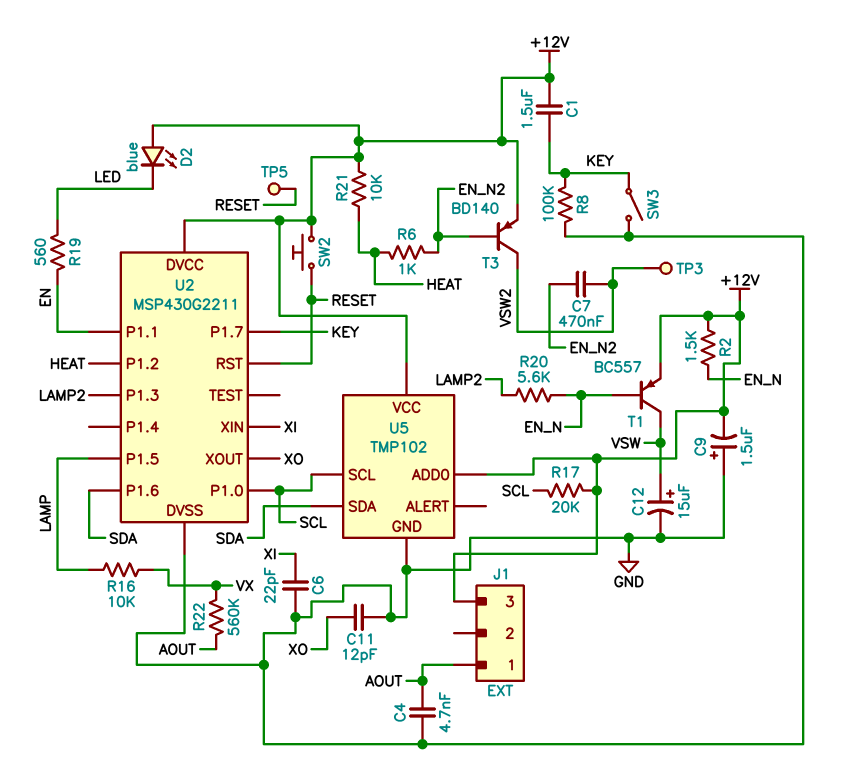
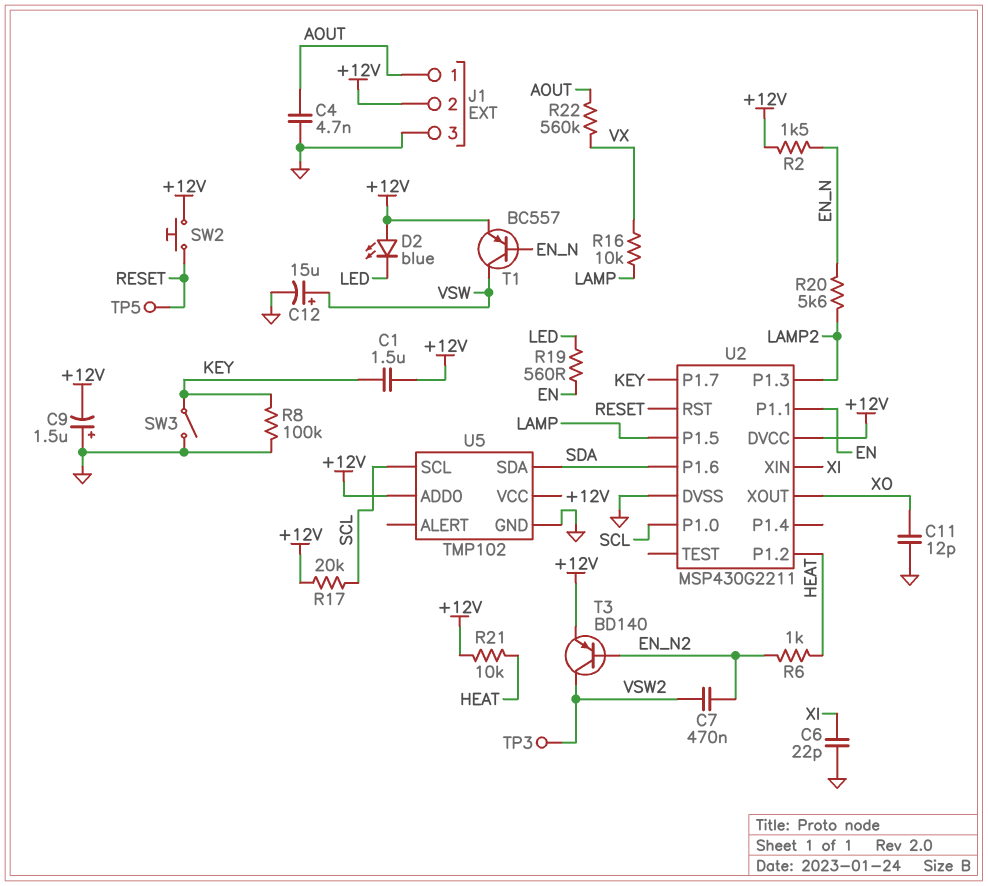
J1 pin 2: none -> +12V
J1 pin 3: +12V -> GND

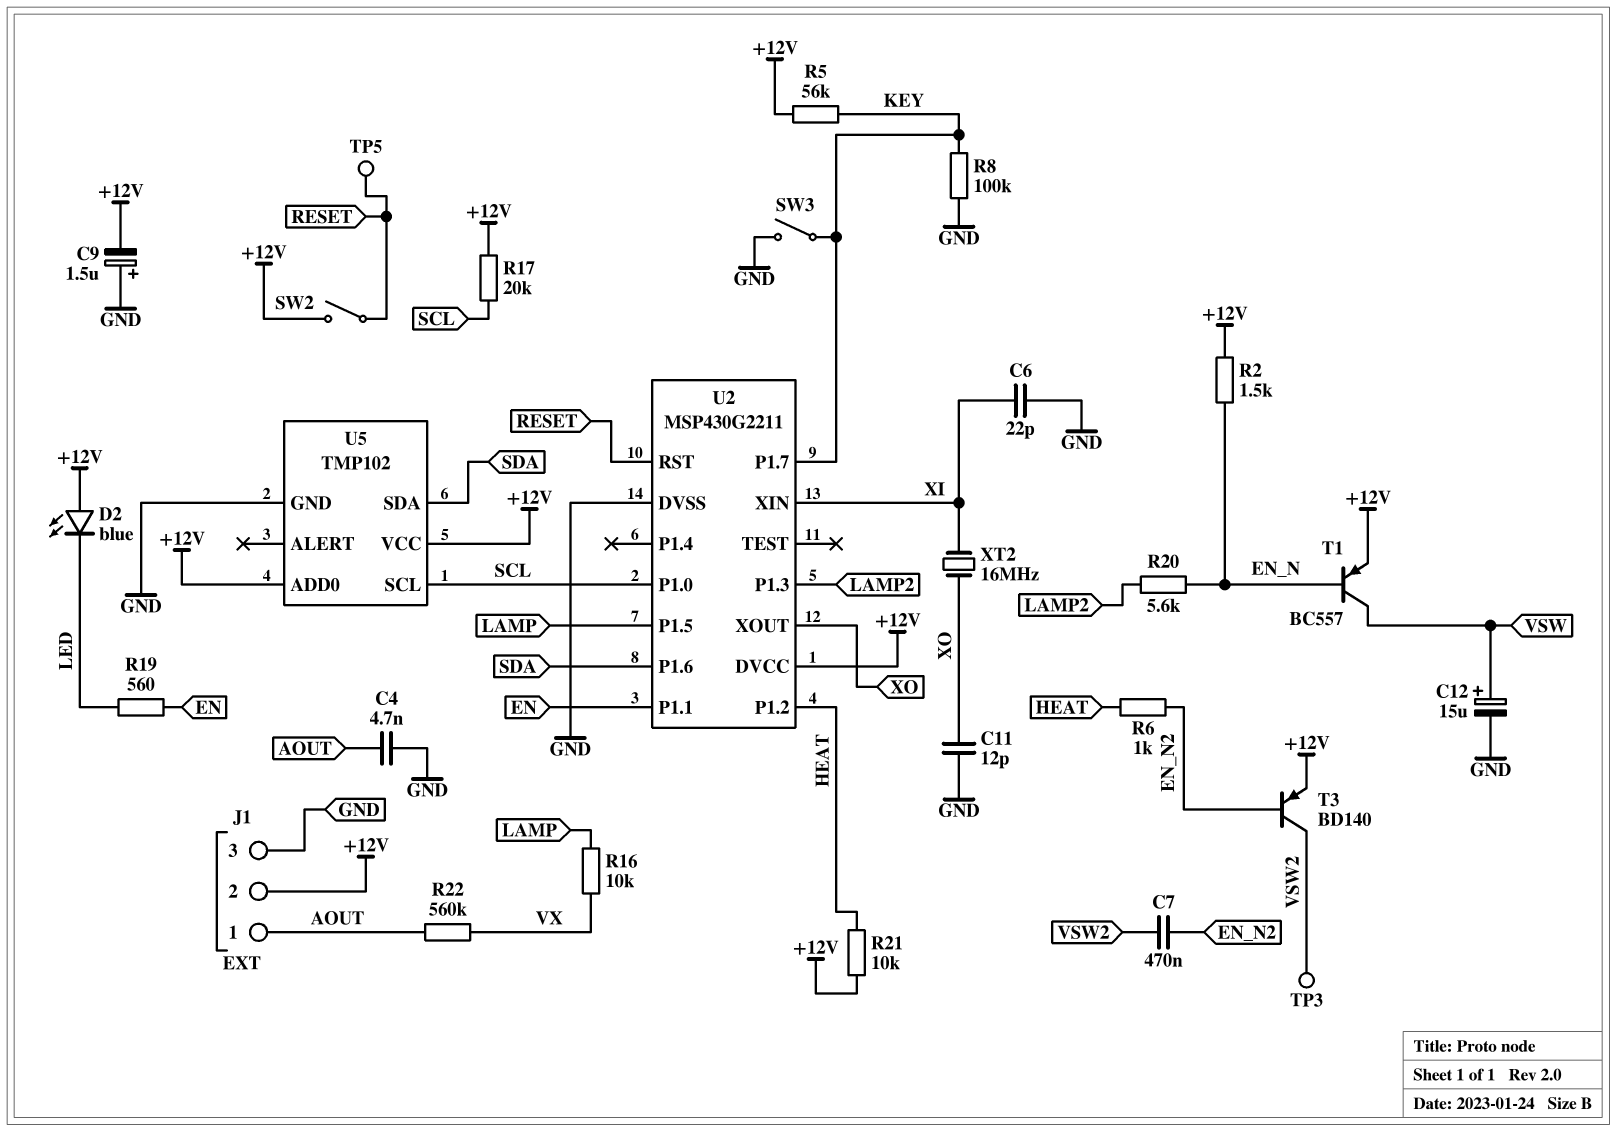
C1: 1.5uF (+12V, KEY) -> none
R5: none -> 56k (+12V, KEY)
SW2: button (+12V, RESET) -> switch (+12V, RESET)
XT2: none -> 16MHz (XI, XO)

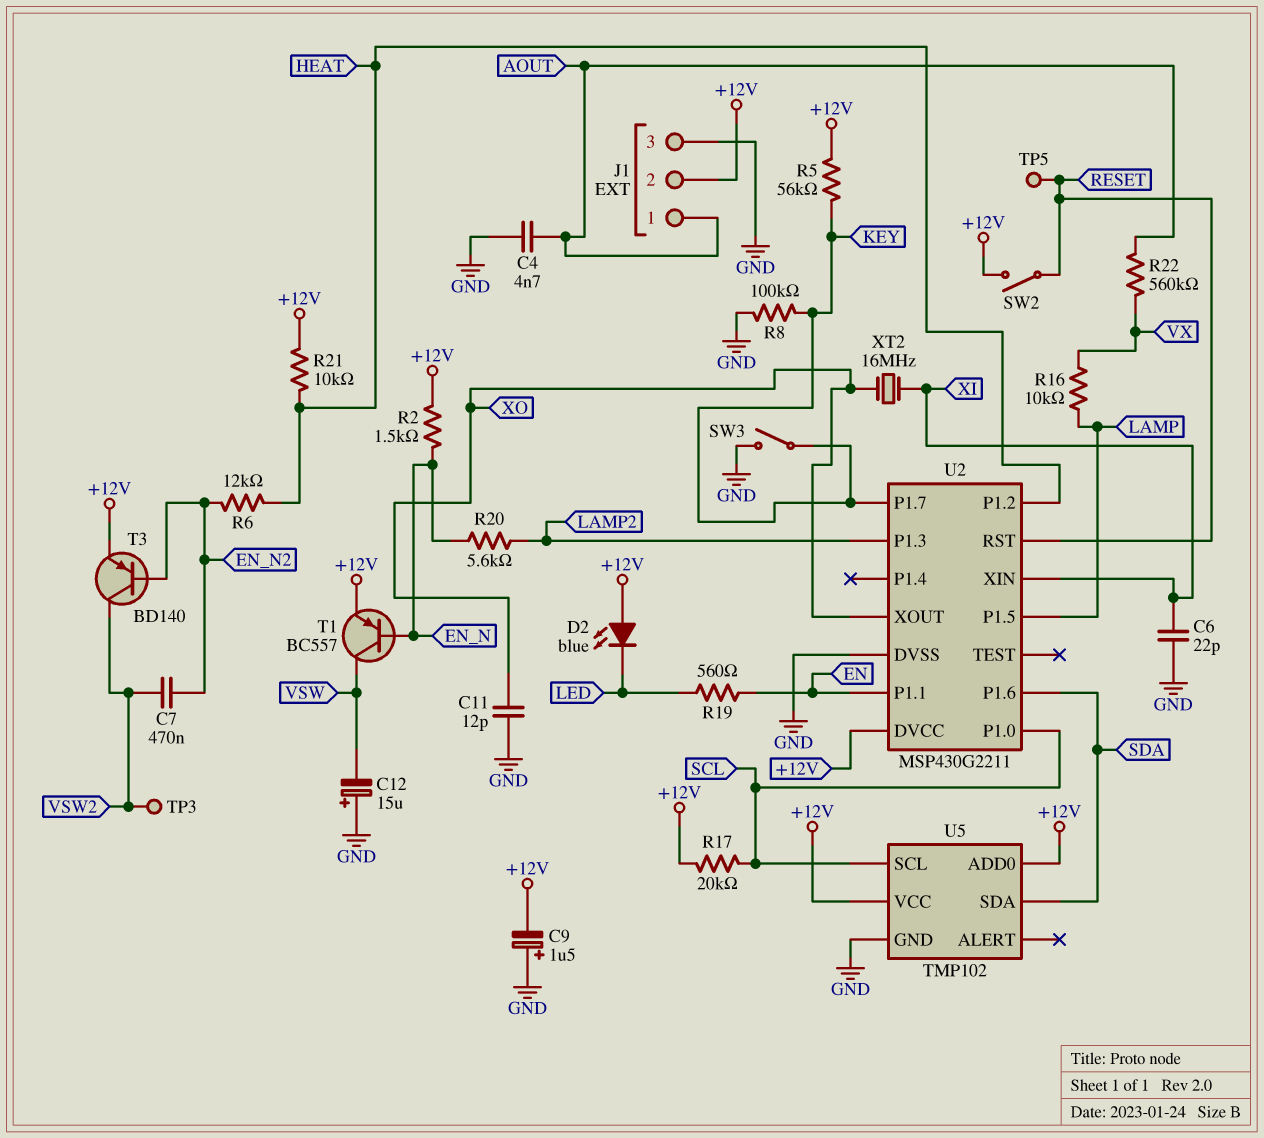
C12: 15uF (plus VSW, minus GND) -> 15uF (plus GND, minus VSW)
R6: 1k (EN_N2, HEAT) -> 12k (EN_N2, HEAT)

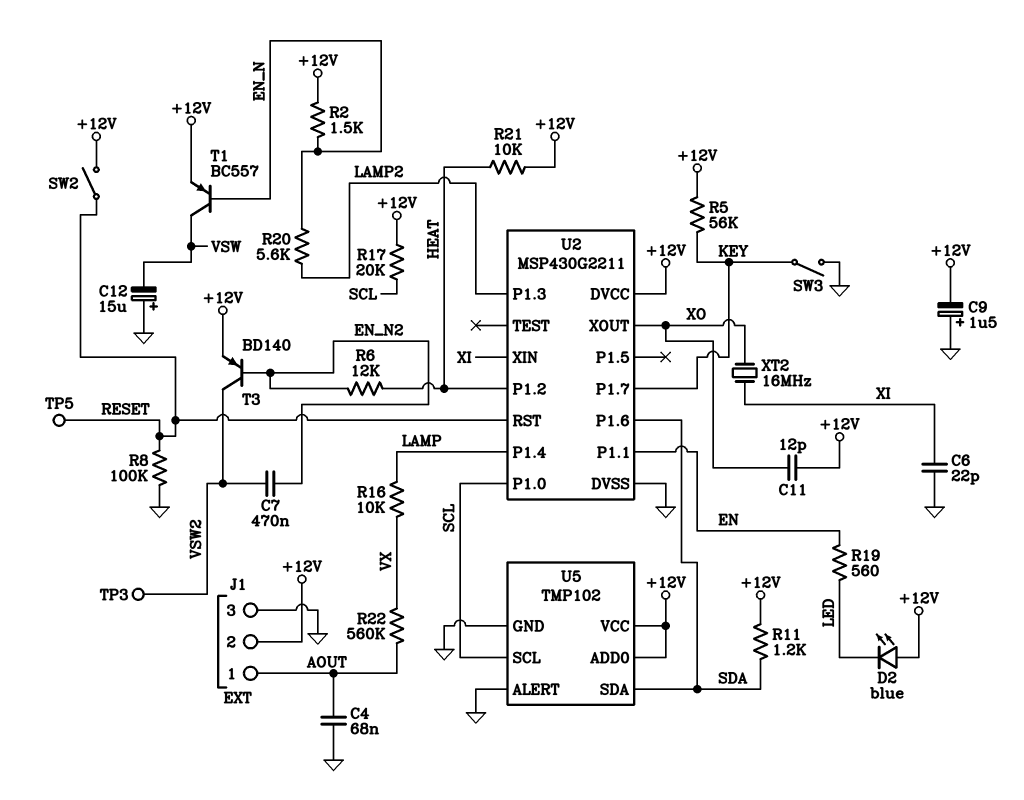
C4: 4.7nF (AOUT, GND) -> 68nF (AOUT, GND)
C11: 12pF (GND, XO) -> 12pF (+12V, XO)
R8: 100k (GND, KEY) -> 100k (GND, RESET)
R11: none -> 1.2k (+12V, SDA)
U2 pin P1.4: none -> LAMP
U2 pin P1.5: LAMP -> none
U5 pin ALERT: none -> GND

